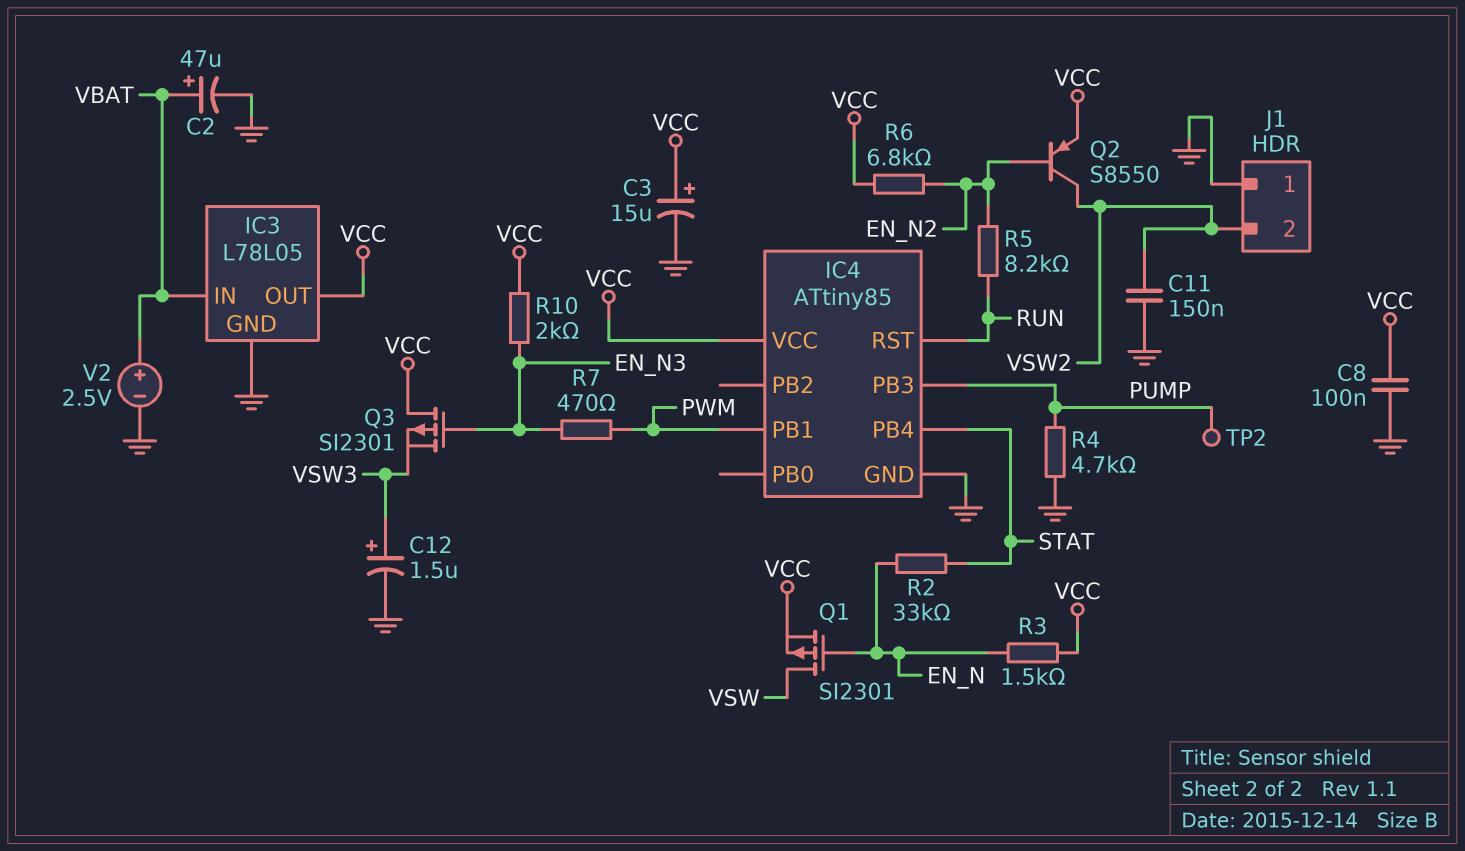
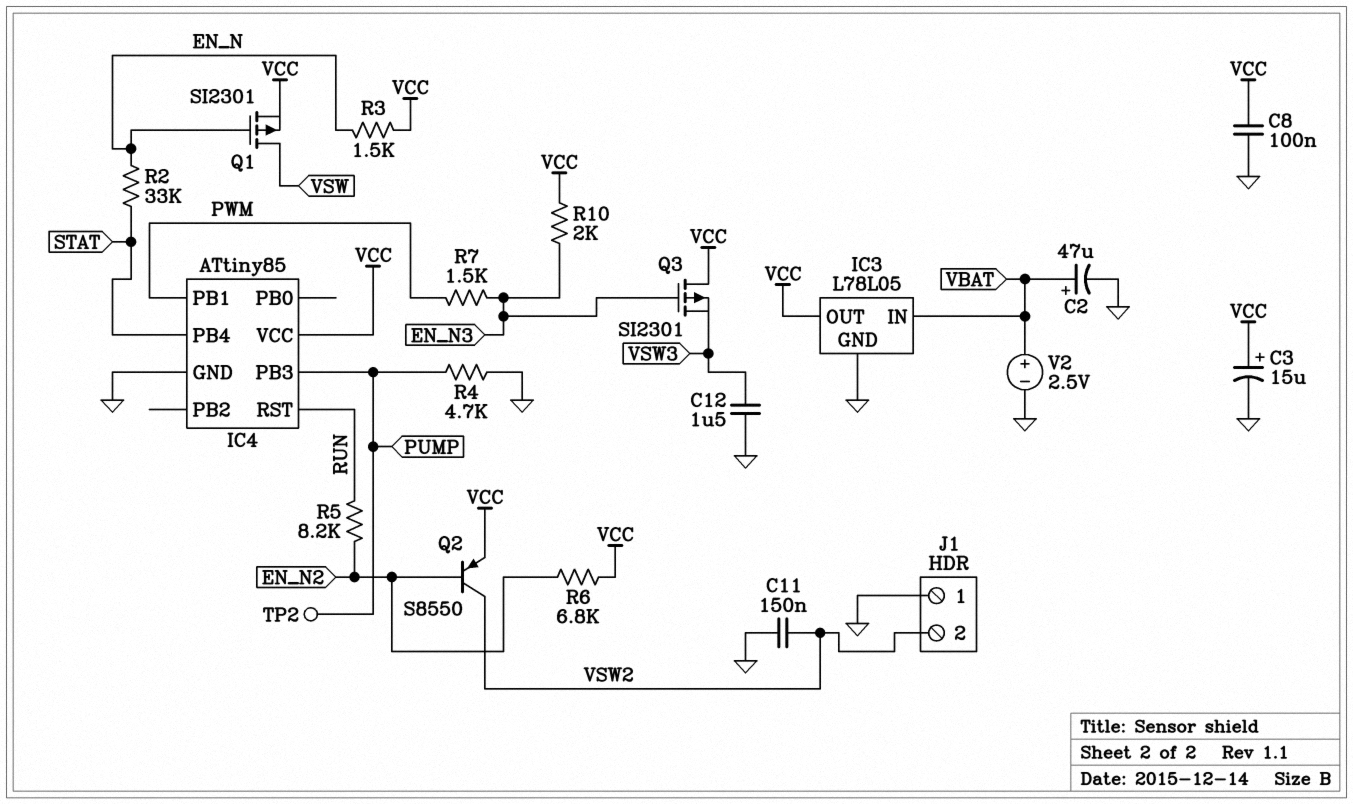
C12: 1.5uF (plus VSW3, minus GND) -> 1.5uF (GND, VSW3)
R7: 470 (EN_N3, PWM) -> 1.5k (EN_N3, PWM)

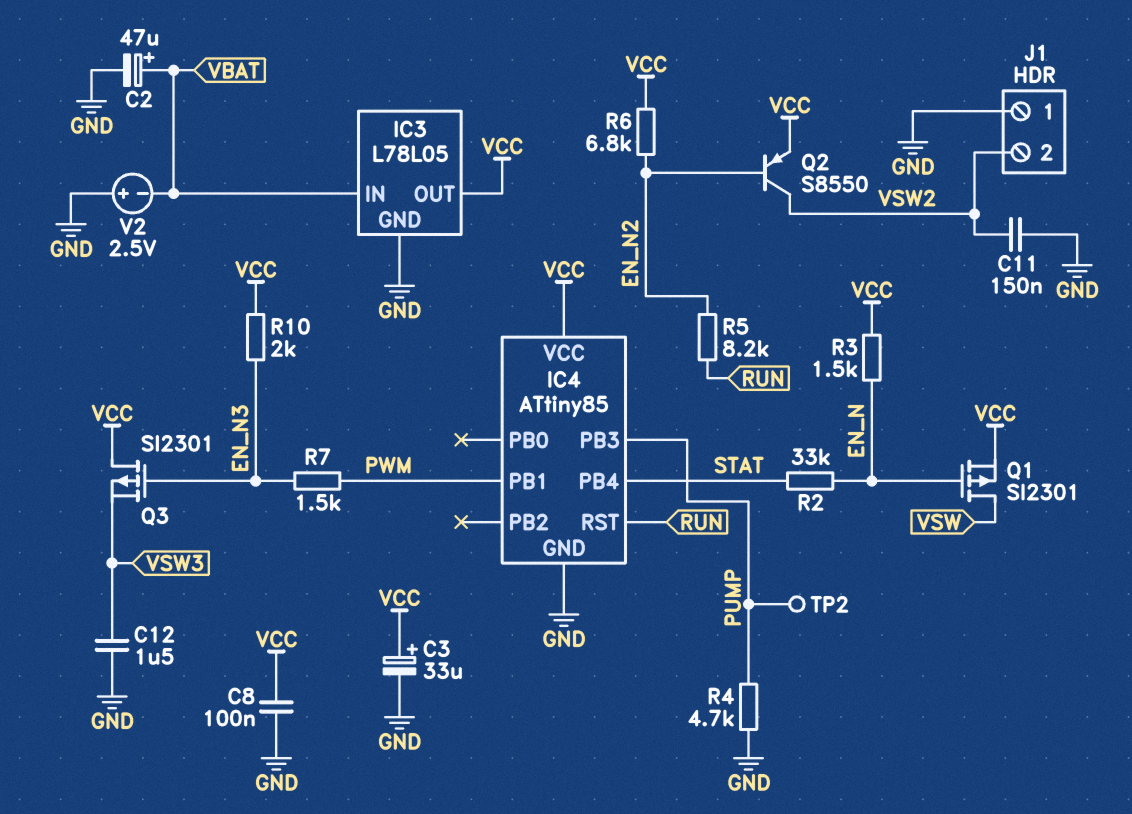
C3: 15uF (plus VCC, minus GND) -> 33uF (plus VCC, minus GND)
V2: 2.5V (plus VBAT, minus GND) -> 2.5V (plus GND, minus VBAT)

